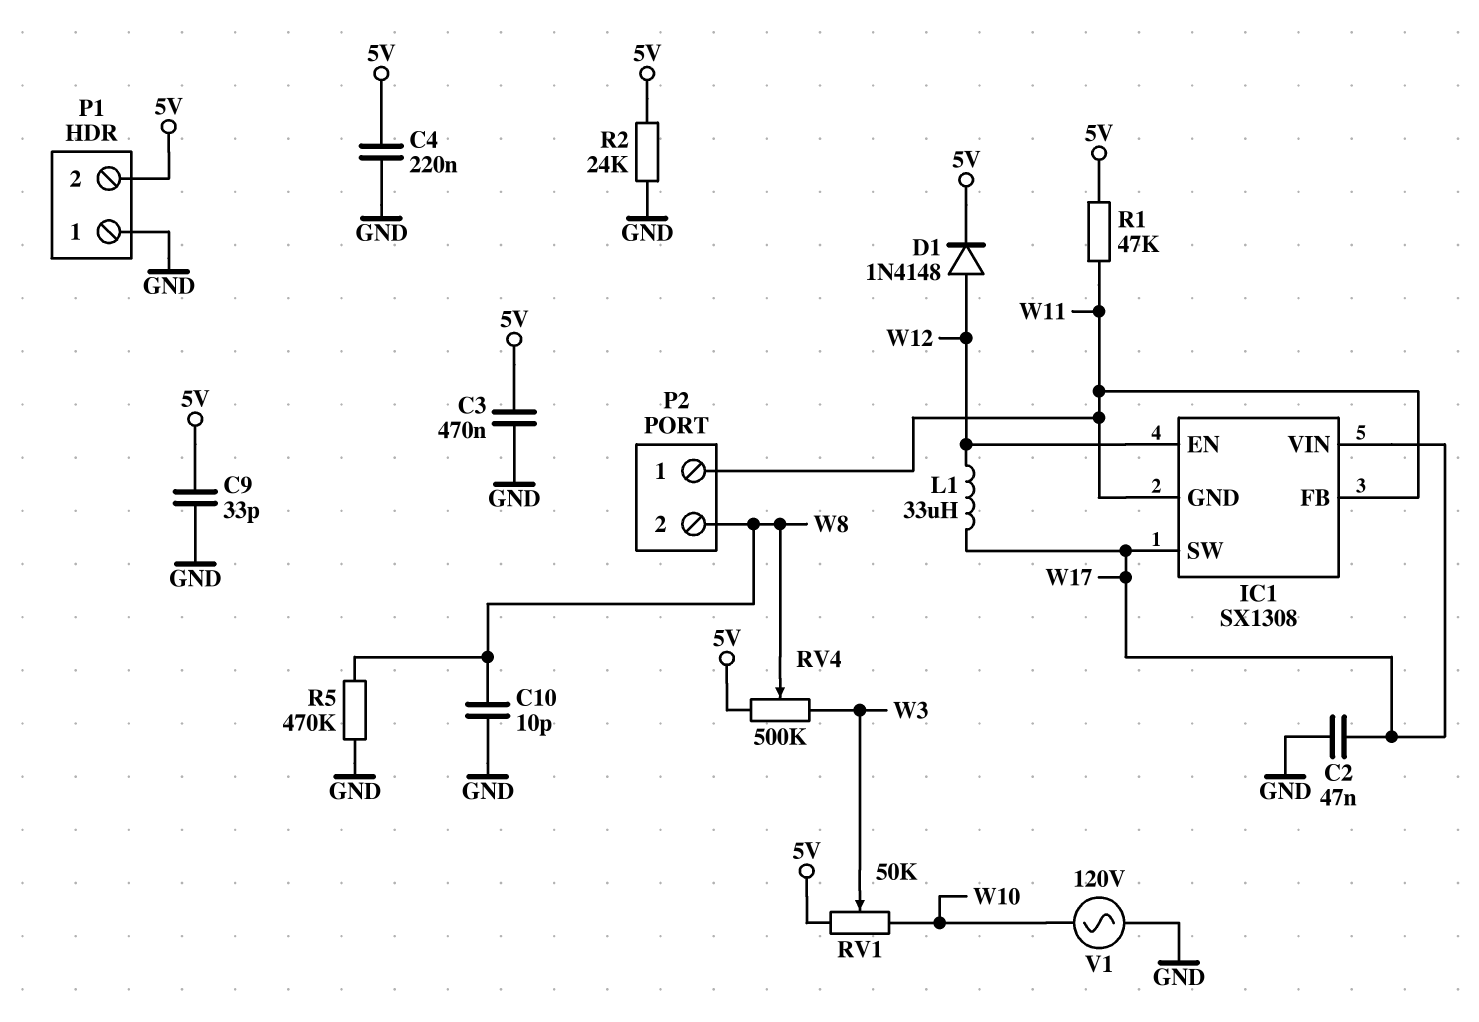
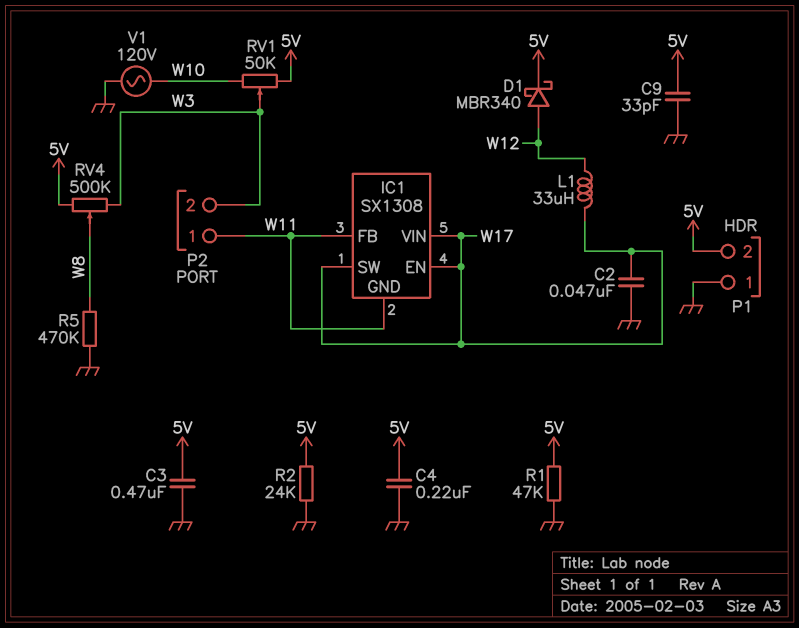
C10: 10pF (GND, W8) -> none
D1: diode 1N4148 (A W12, K 5V) -> schottky MBR340 (A W12, K 5V)
IC1 pin EN: W12 -> W17
P2 pin 2: W8 -> W3
R1: 47k (5V, W11) -> 47k (5V, GND)

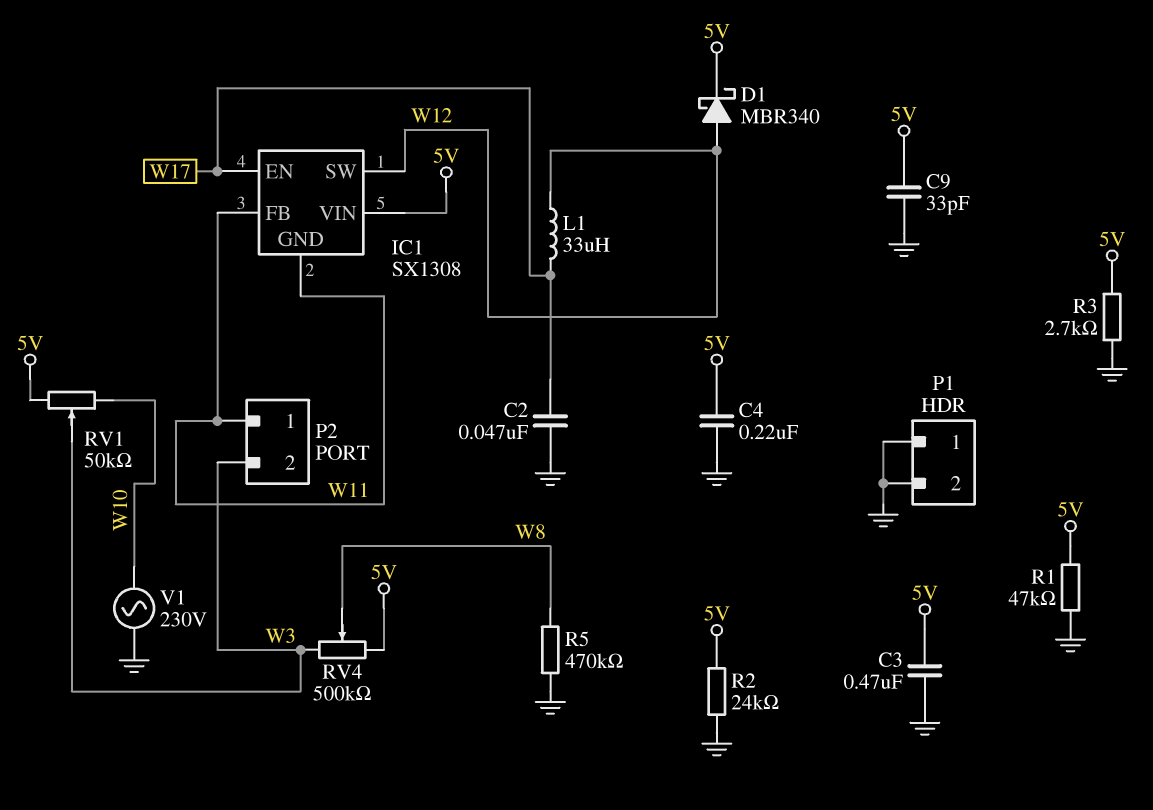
IC1 pin SW: W17 -> W12
IC1 pin VIN: W17 -> 5V
P1 pin 2: 5V -> GND
R3: none -> 2.7k (5V, GND)
V1: AC 120V (GND, W10) -> AC 230V (GND, W10)

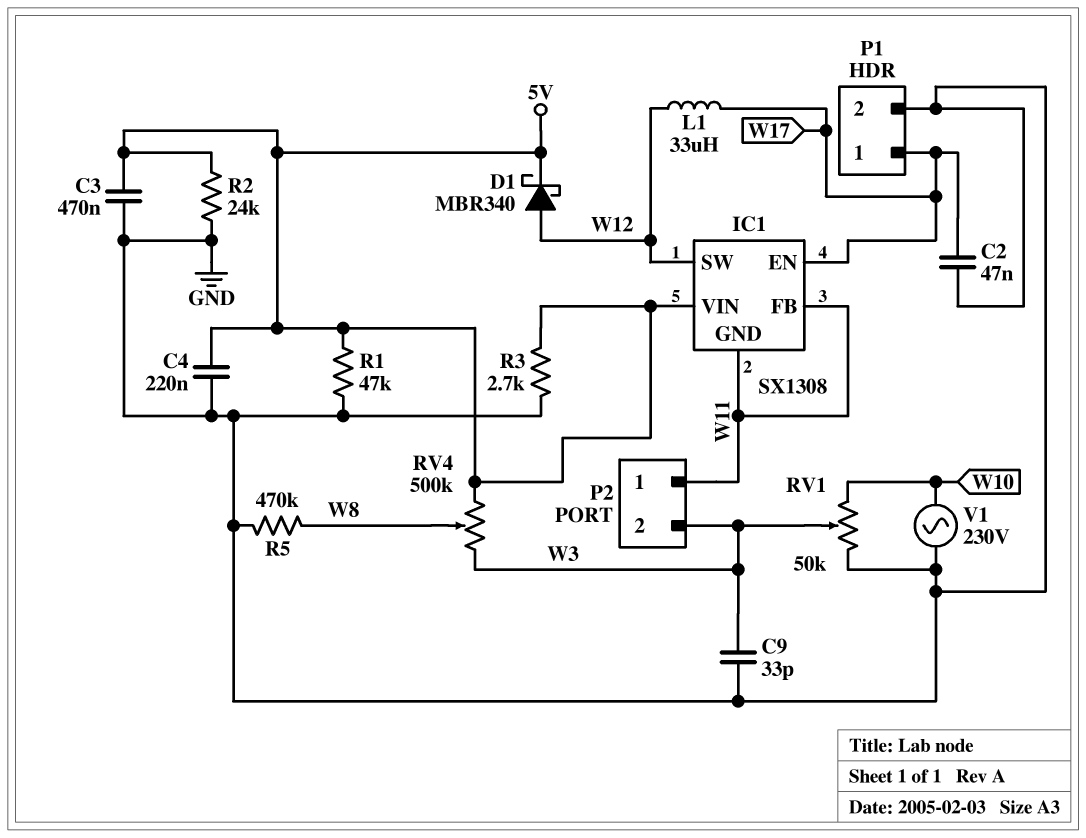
C9: 33pF (5V, GND) -> 33pF (GND, W3)
P1 pin 1: GND -> W17
RV1: 50k (5V, W10, wiper W3) -> 50k (GND, W10, wiper W3)

